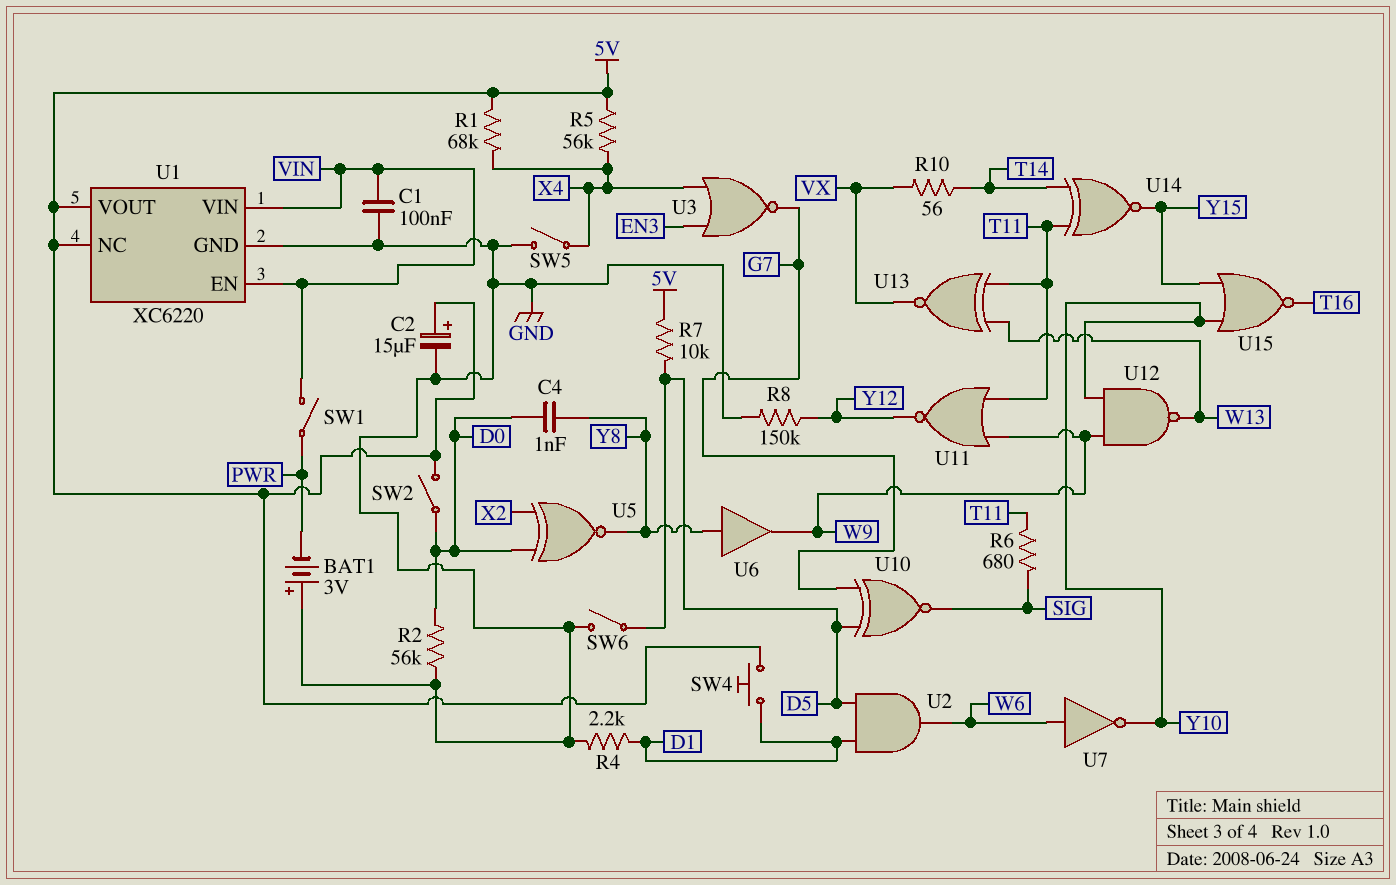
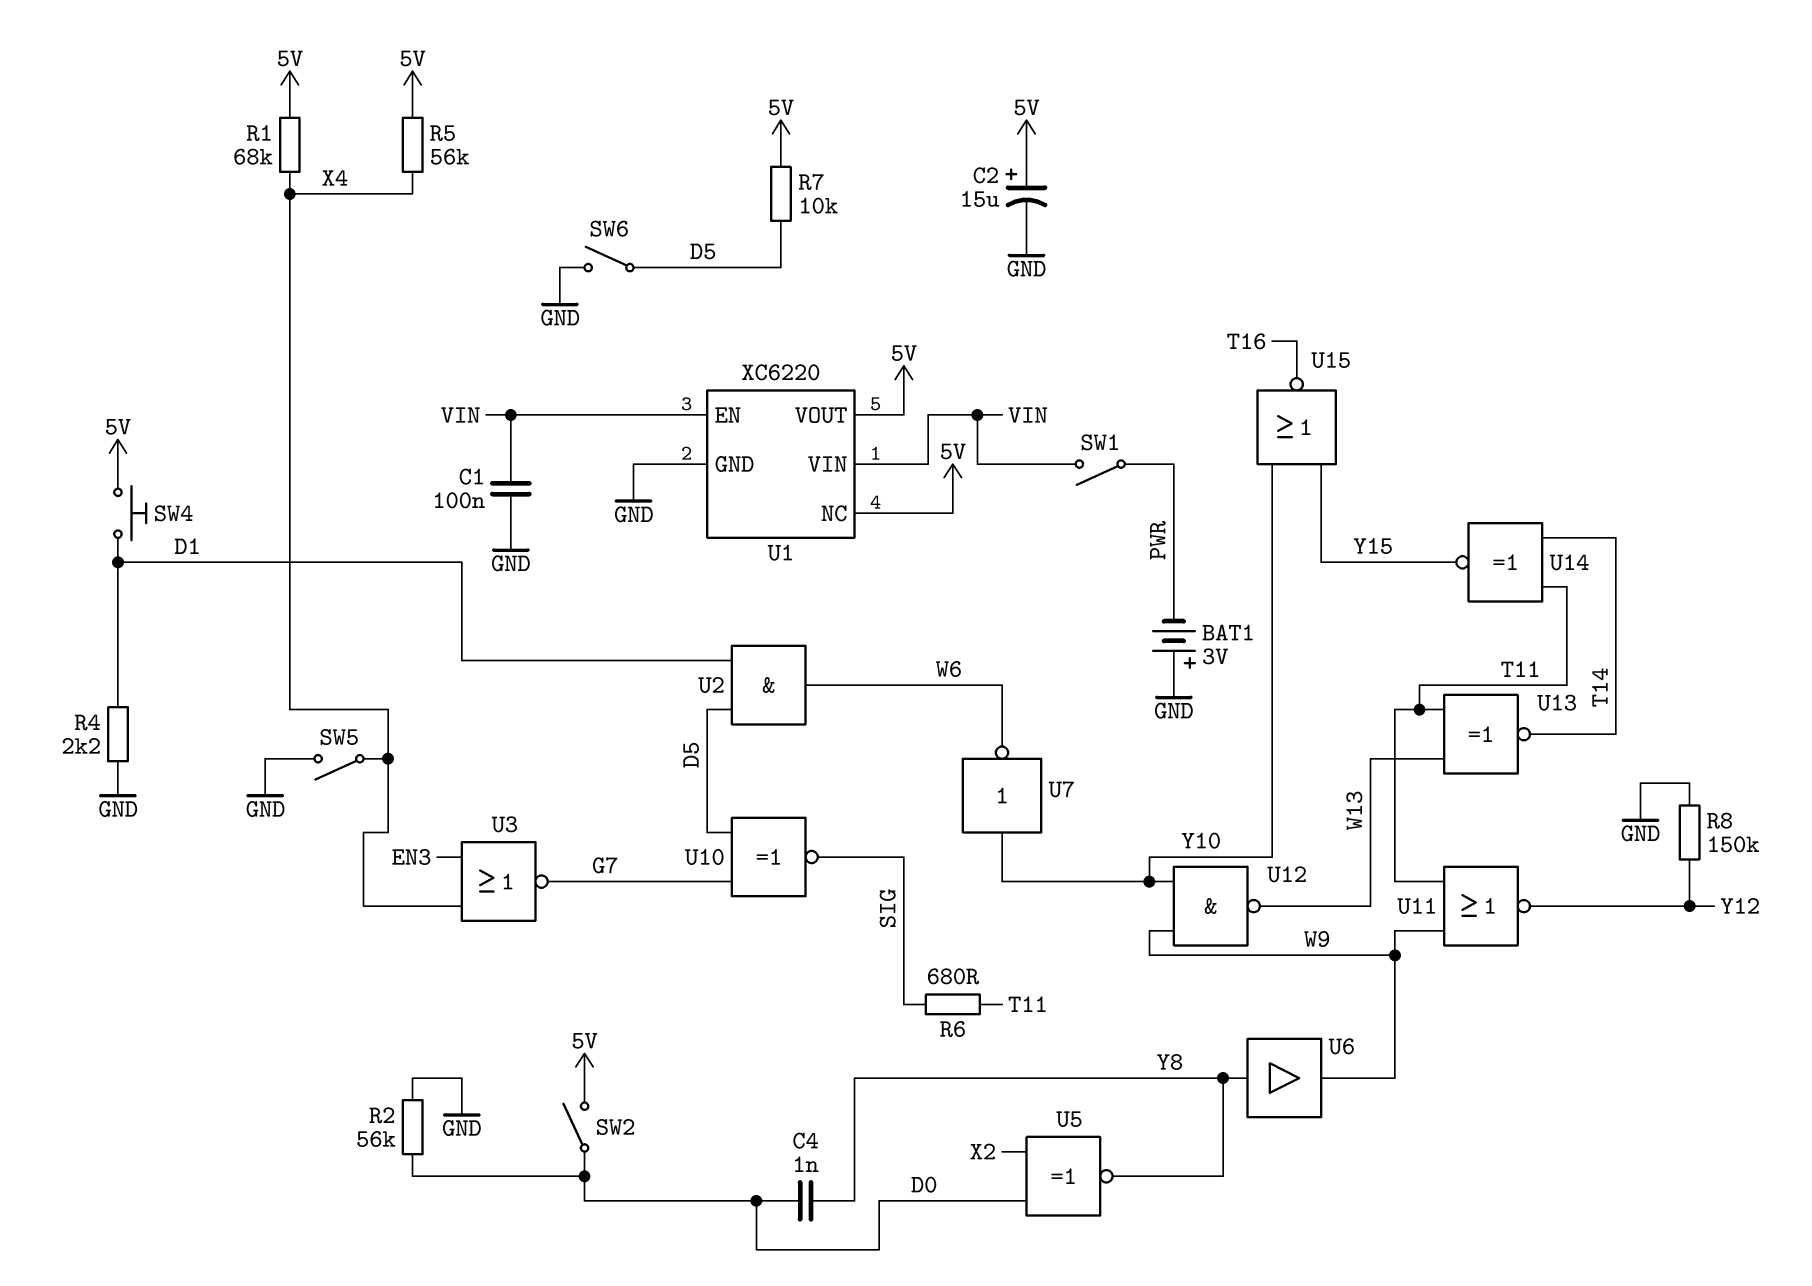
R10: 56 (T14, VX) -> none
U7: NOT (in W6, out Y10) -> NOT (in Y10, out W6)
U13: XNOR (in T11, in W13, out VX) -> XNOR (in T11, in W13, out T14)

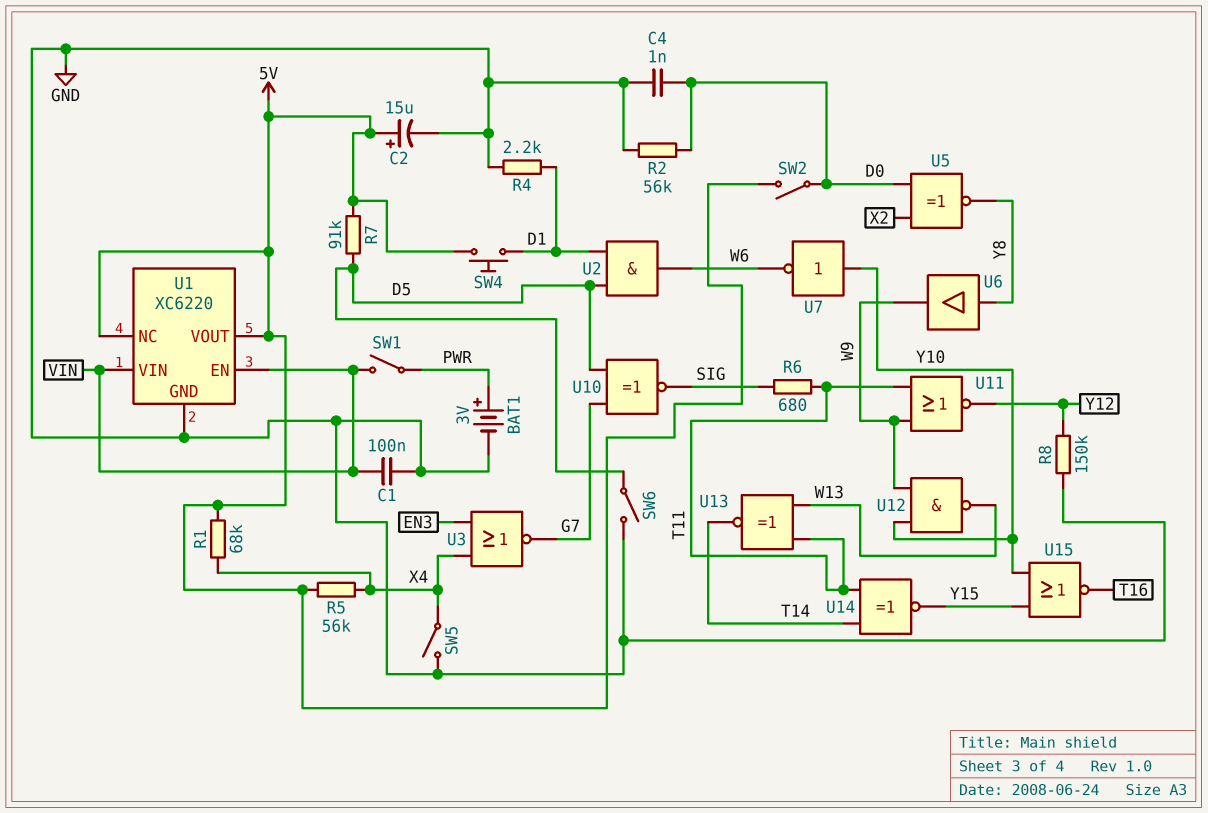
BAT1: 3V (plus GND, minus PWR) -> 3V (plus PWR, minus GND)
C4: 1nF (D0, Y8) -> 1nF (D0, GND)
R7: 10k (5V, D5) -> 91k (5V, D5)

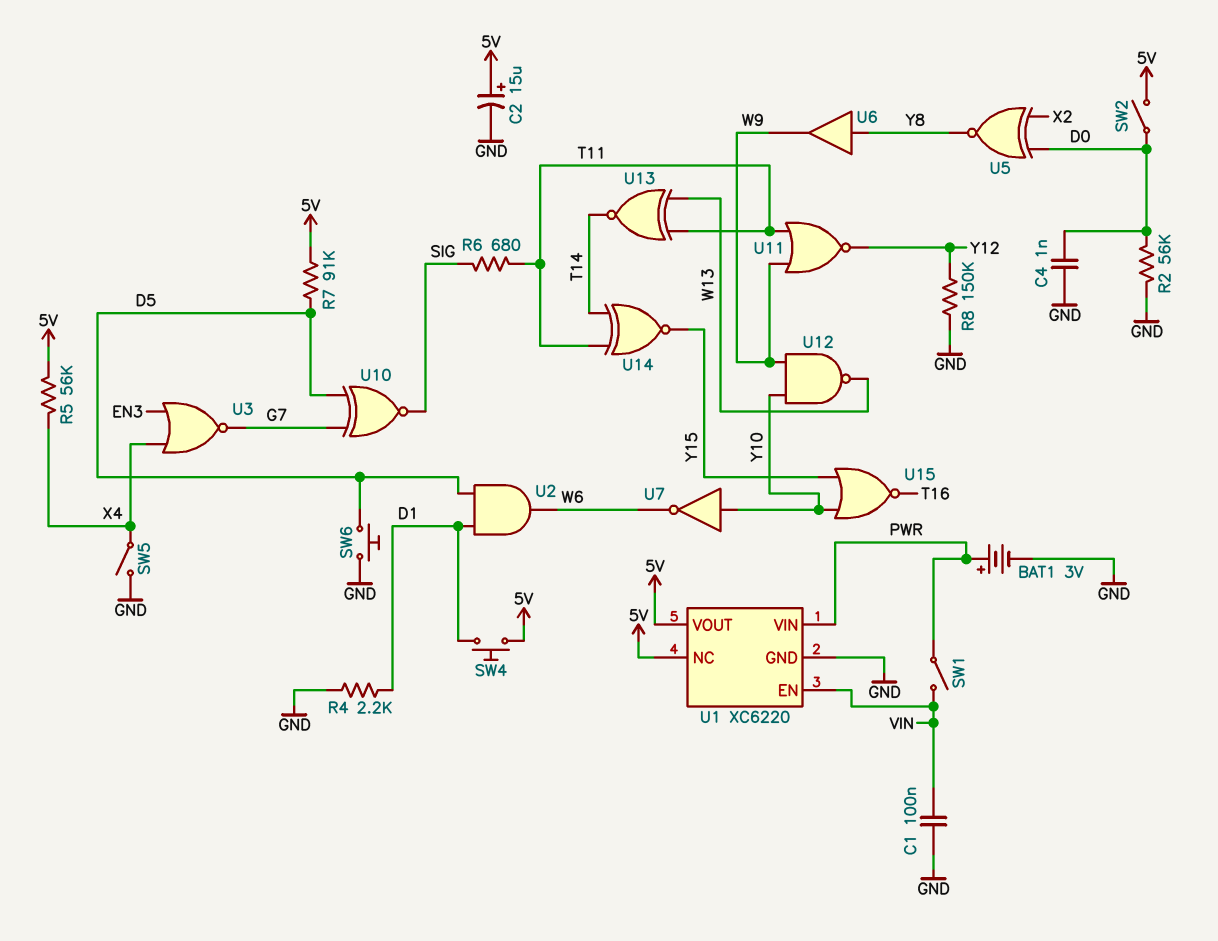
R1: 68k (5V, X4) -> none
SW6: switch (D5, GND) -> button (D5, GND)
U1 pin VIN: VIN -> PWR

